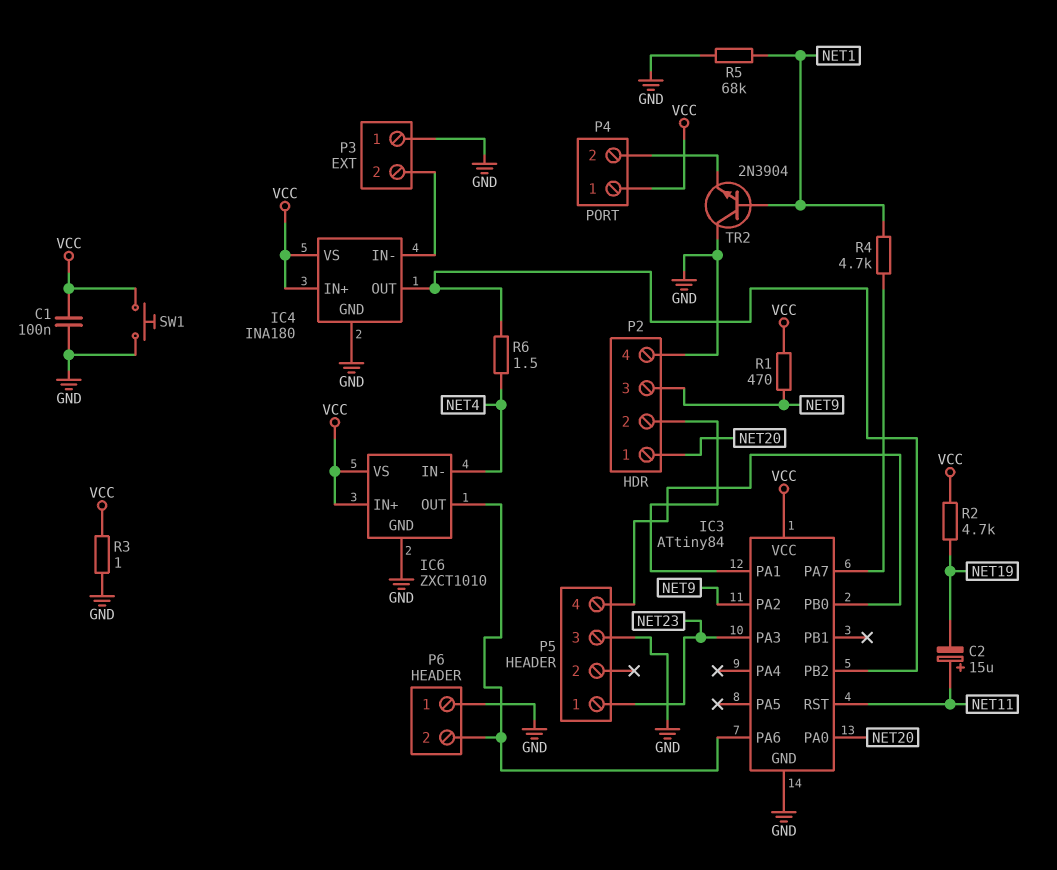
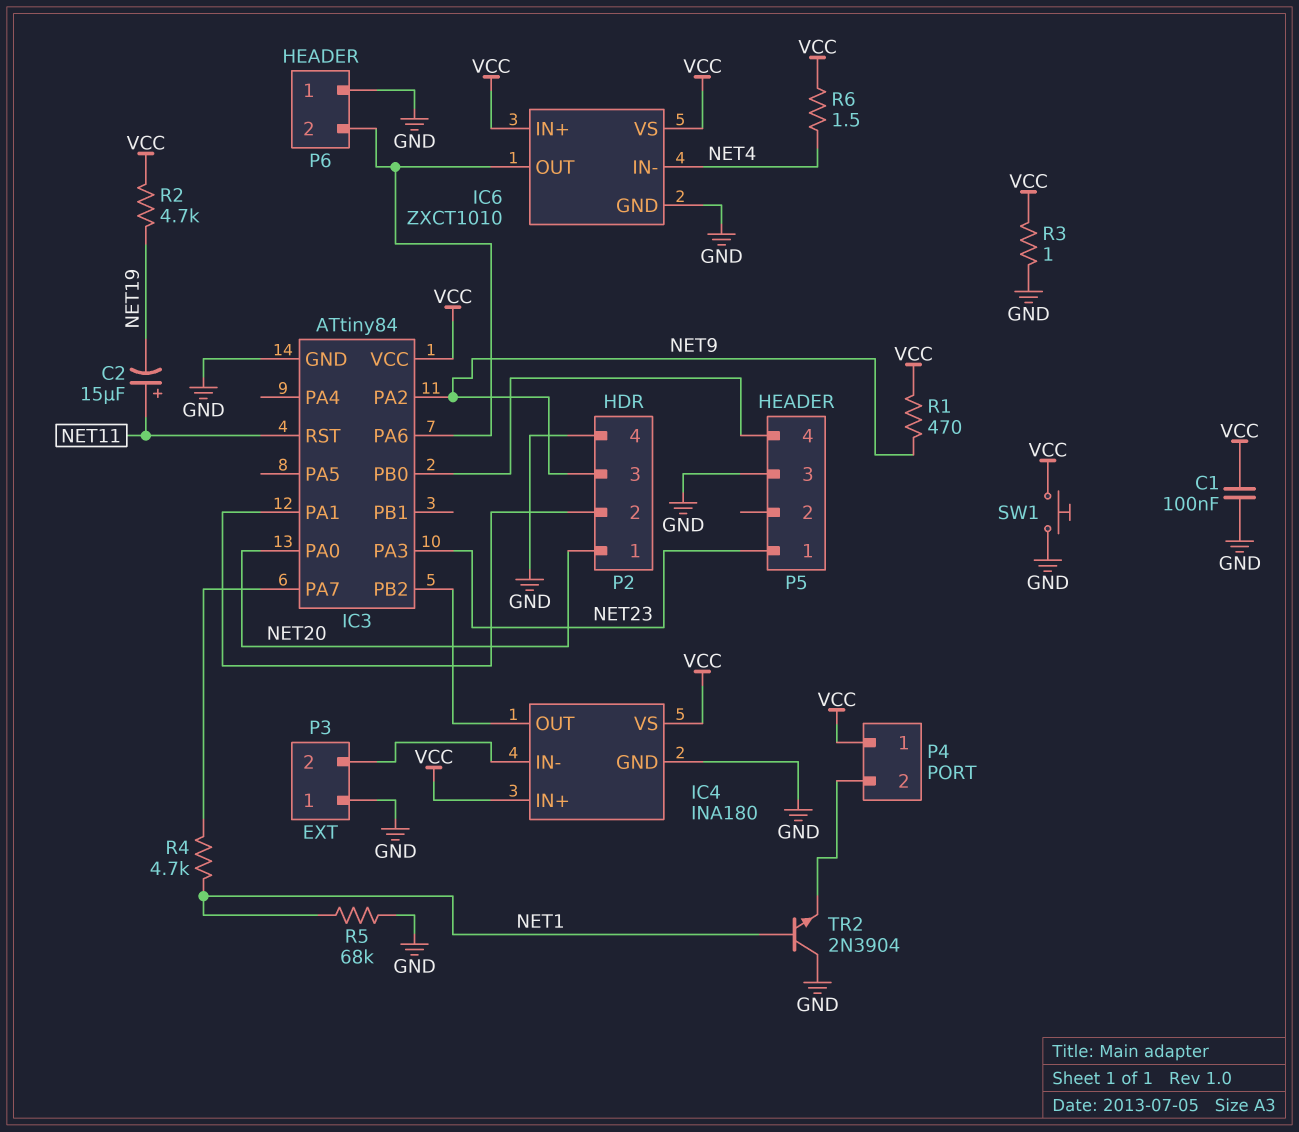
R6: 1.5 (IC3/PB2, NET4) -> 1.5 (NET4, VCC)

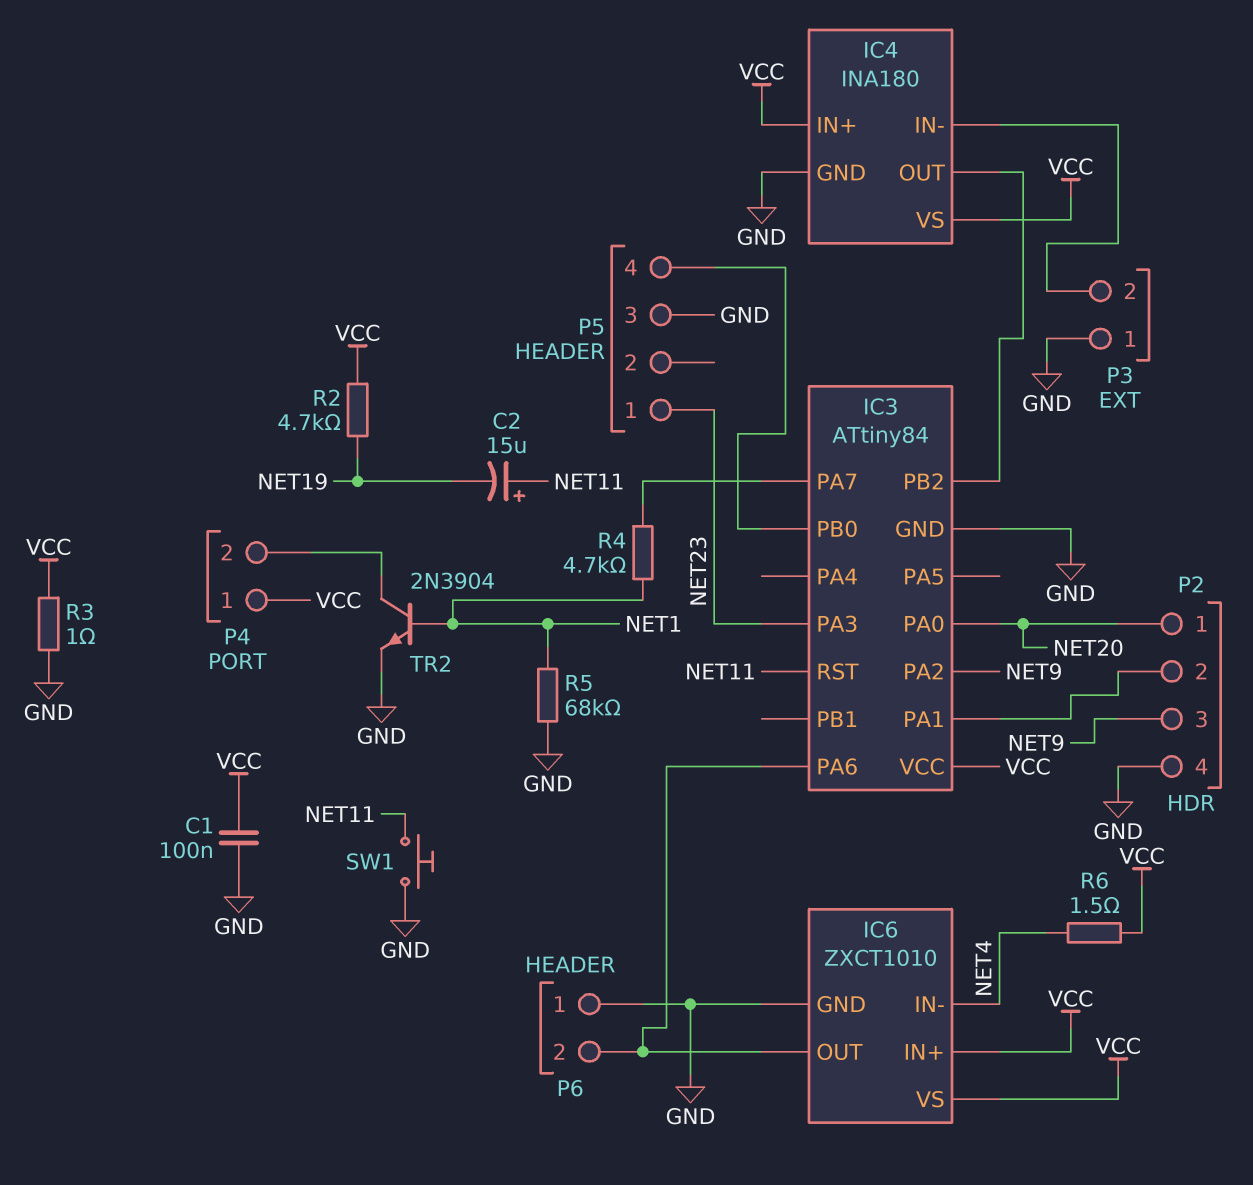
R1: 470 (NET9, VCC) -> none
SW1: button (GND, VCC) -> button (GND, NET11)
TR2: NPN 2N3904 (B NET1, C GND, E P4/2) -> NPN 2N3904 (B NET1, C P4/2, E GND)

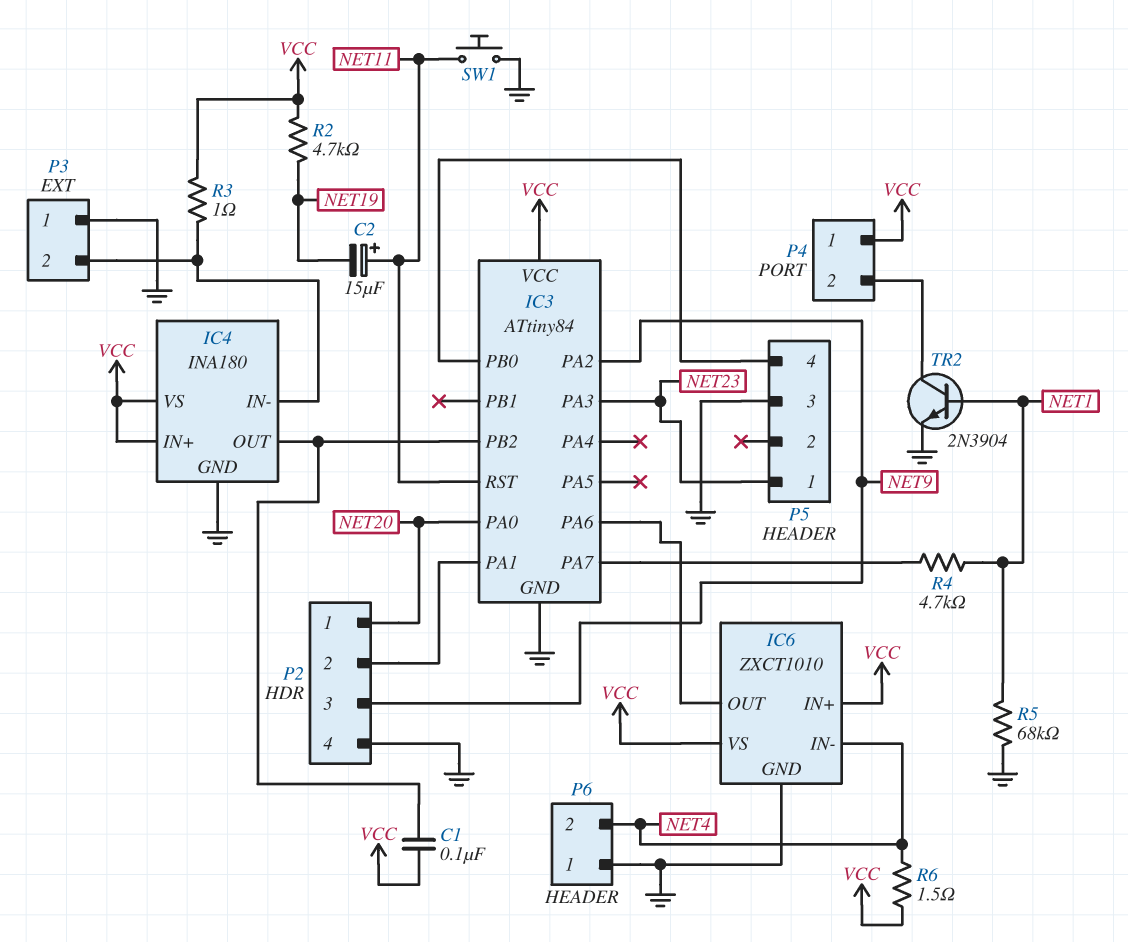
C1: 100nF (GND, VCC) -> 100nF (IC3/PB2, VCC)
P6 pin 2: IC3/PA6 -> NET4
R3: 1 (GND, VCC) -> 1 (IC4/IN-, VCC)

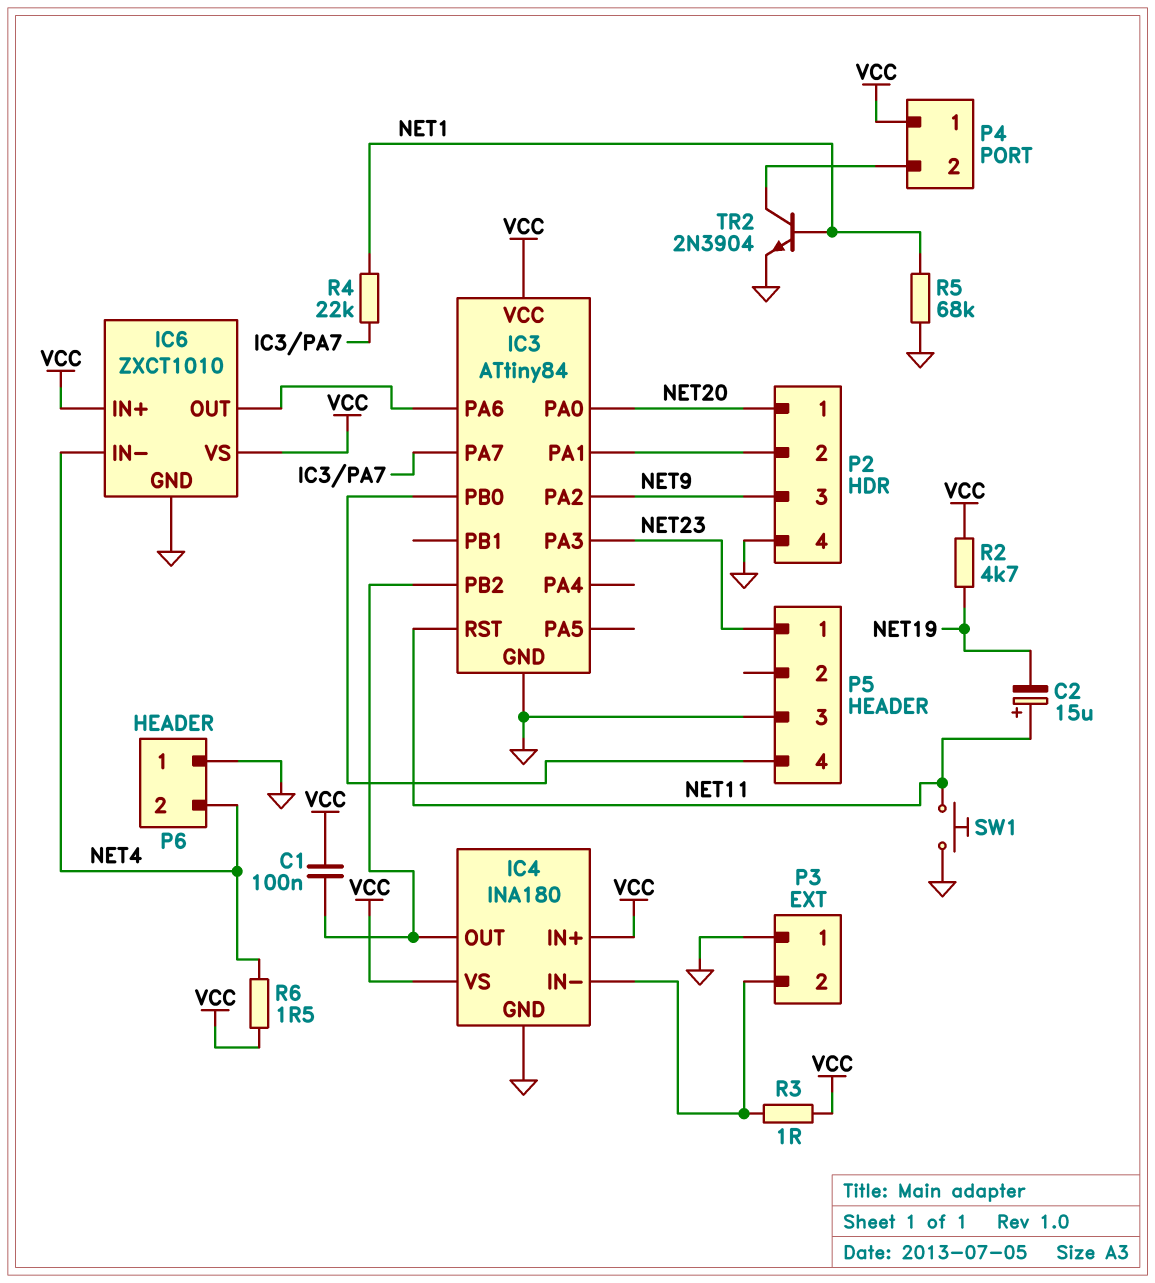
R4: 4.7k (IC3/PA7, NET1) -> 22k (IC3/PA7, NET1)

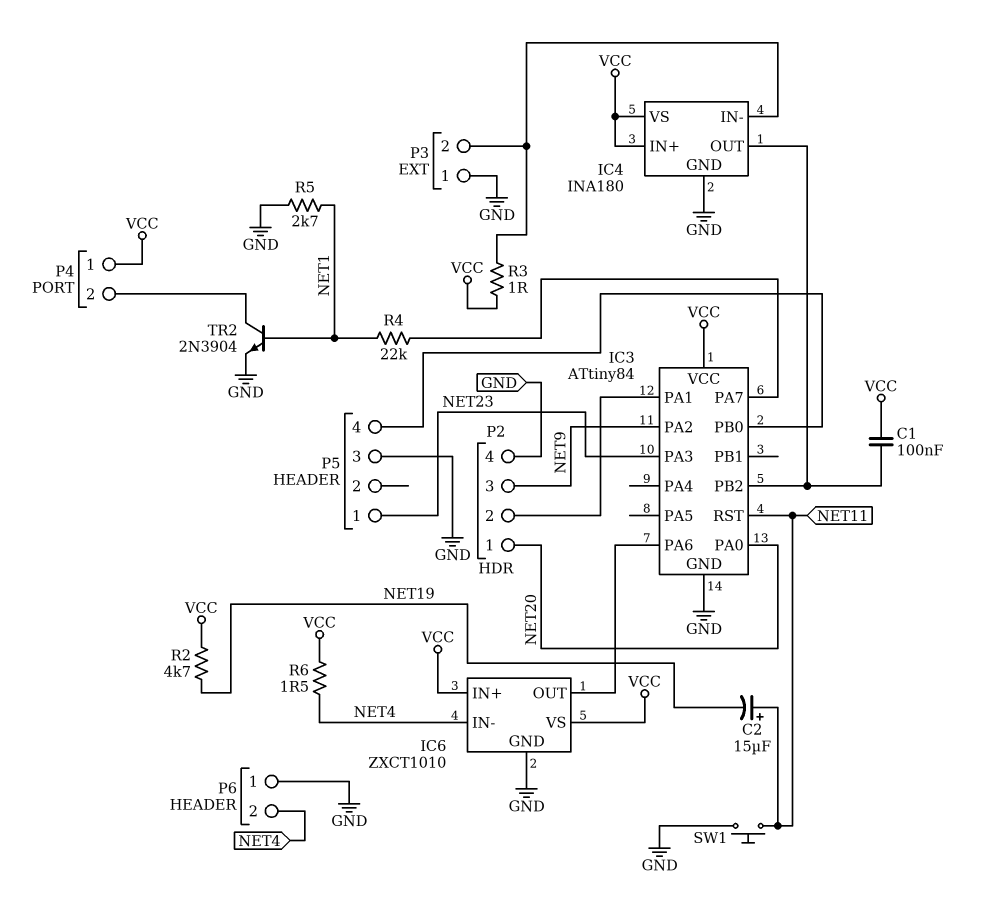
R5: 68k (GND, NET1) -> 2.7k (GND, NET1)

